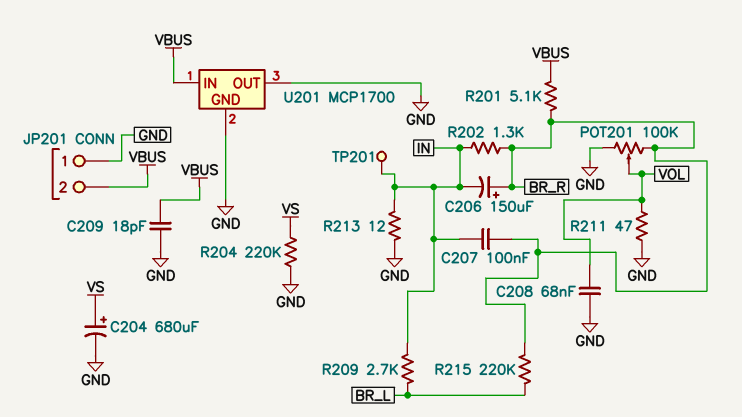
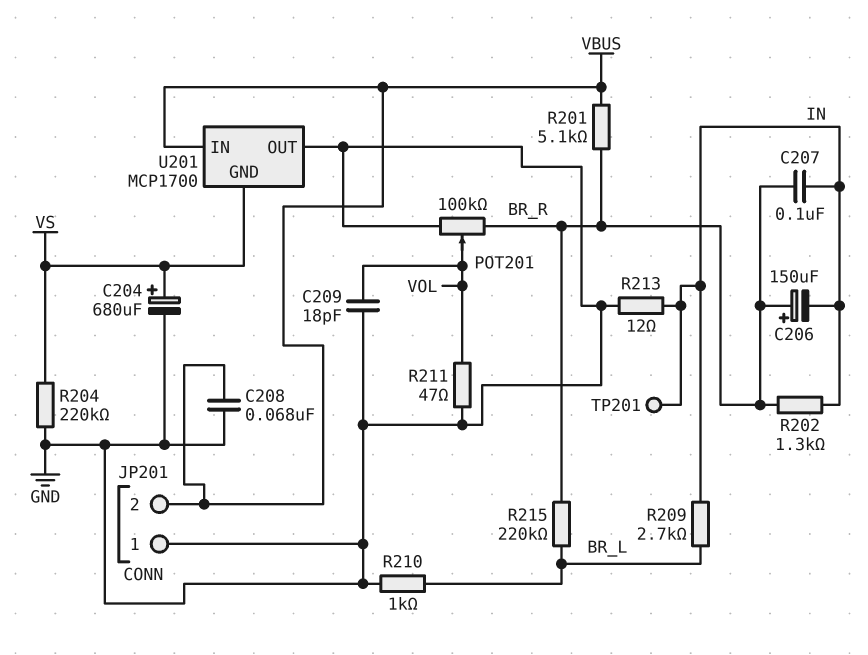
C208: 68nF (GND, VOL) -> 68nF (GND, VBUS)
C209: 18pF (GND, VBUS) -> 18pF (GND, VOL)
R210: none -> 1k (BR_L, GND)
U201 pin GND: GND -> VS

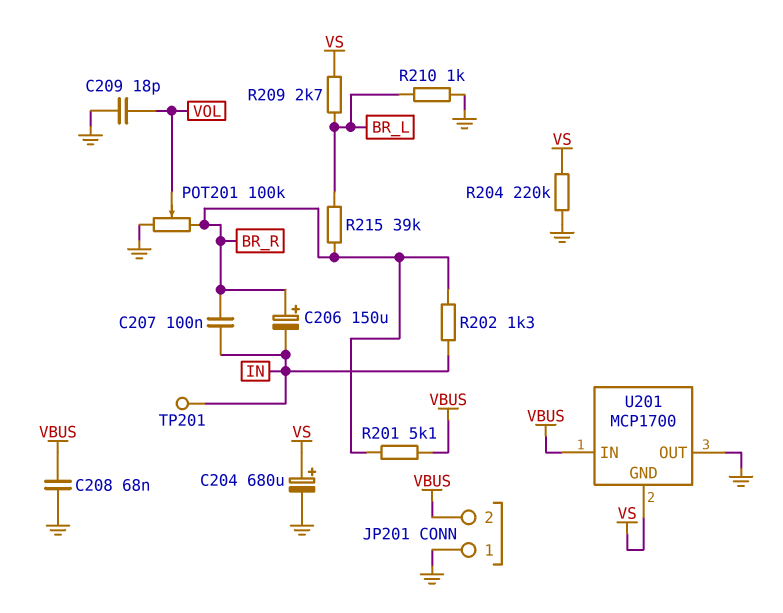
R209: 2.7k (BR_L, IN) -> 2.7k (BR_L, VS)
R211: 47 (GND, VOL) -> none
R213: 12 (GND, IN) -> none
R215: 220k (BR_L, BR_R) -> 39k (BR_L, BR_R)

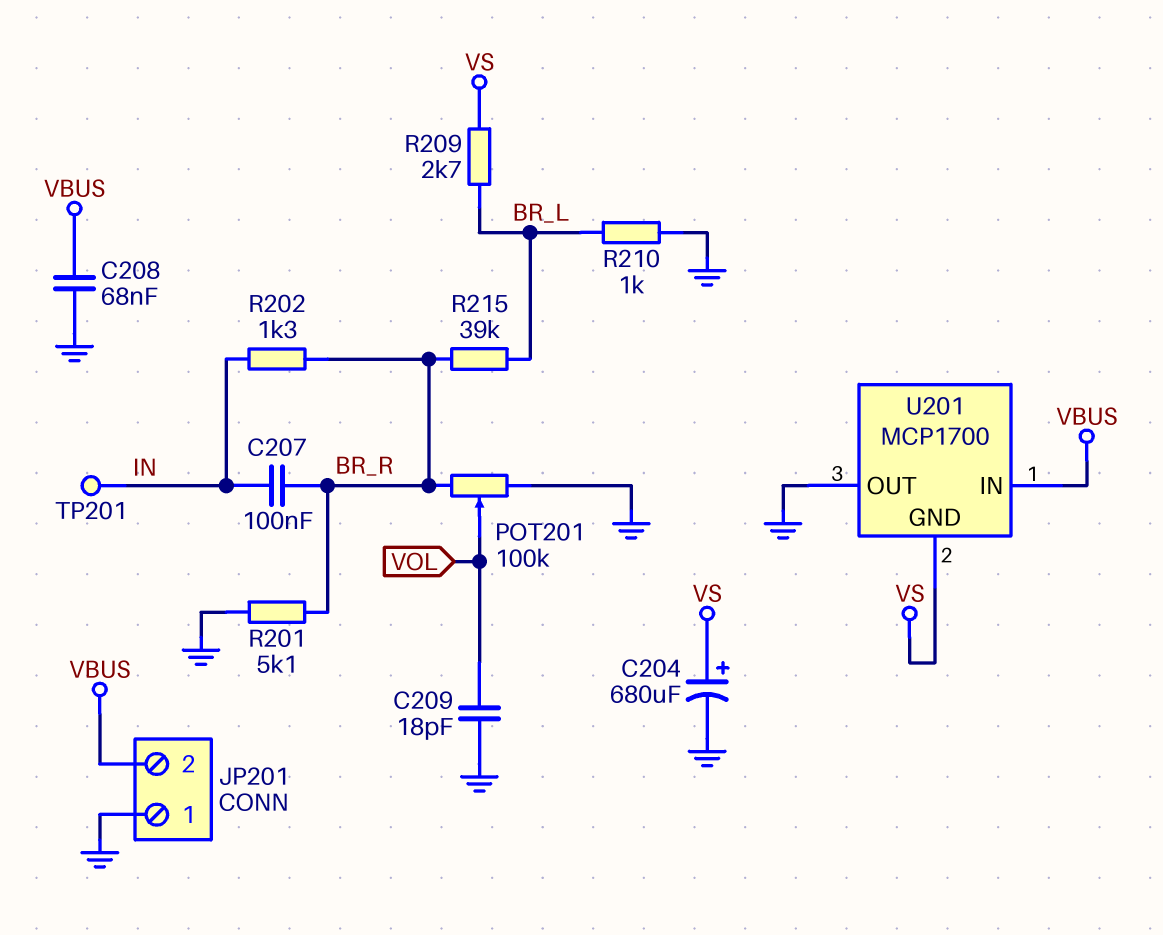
C206: 150uF (plus BR_R, minus IN) -> none
R201: 5.1k (BR_R, VBUS) -> 5.1k (BR_R, GND)
R204: 220k (GND, VS) -> none

